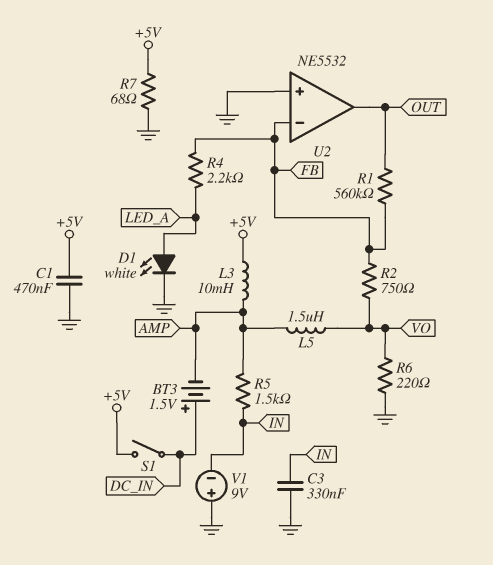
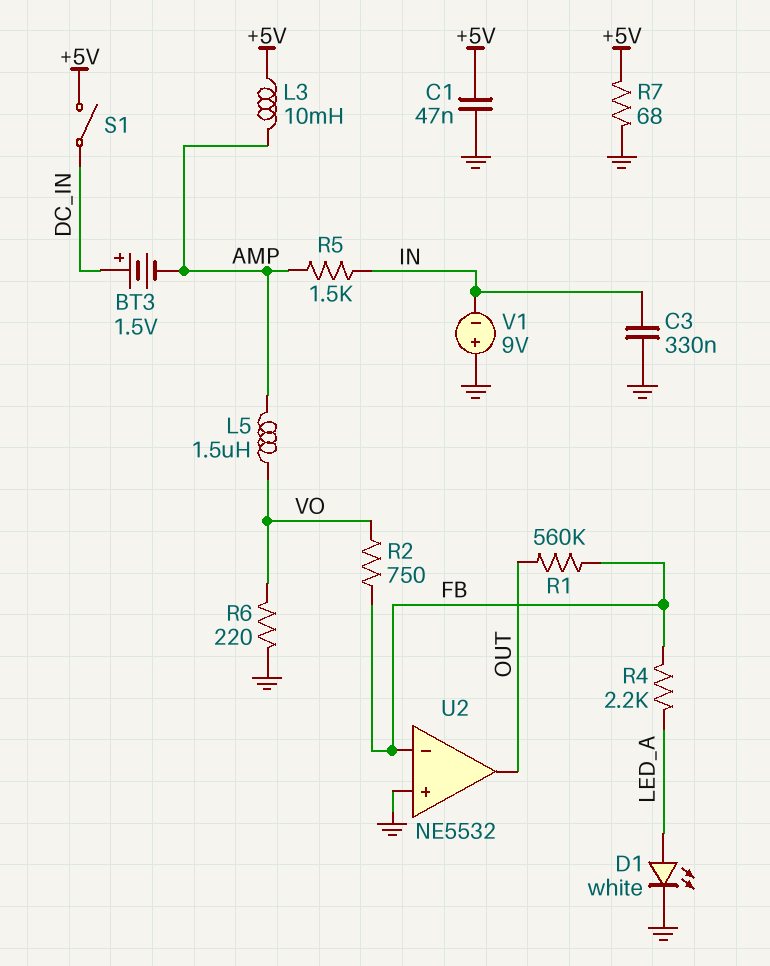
C1: 470nF (+5V, GND) -> 47nF (+5V, GND)

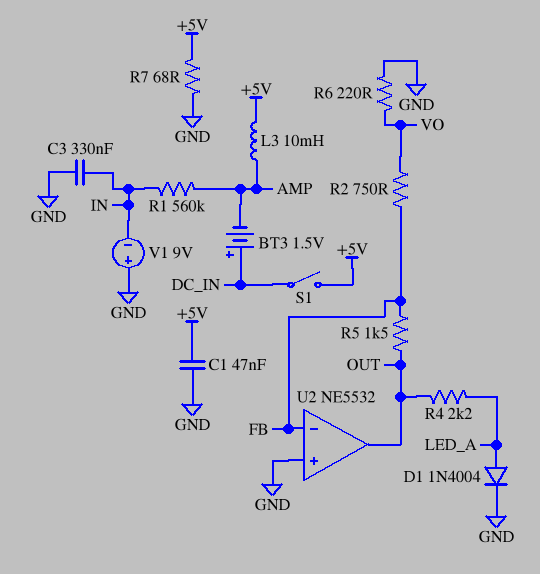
D1: LED white (A LED_A, K GND) -> diode 1N4004 (A LED_A, K GND)
L5: 1.5uH (AMP, VO) -> none
R1: 560k (FB, OUT) -> 560k (AMP, IN)
R4: 2.2k (FB, LED_A) -> 2.2k (LED_A, OUT)
R5: 1.5k (AMP, IN) -> 1.5k (FB, OUT)

